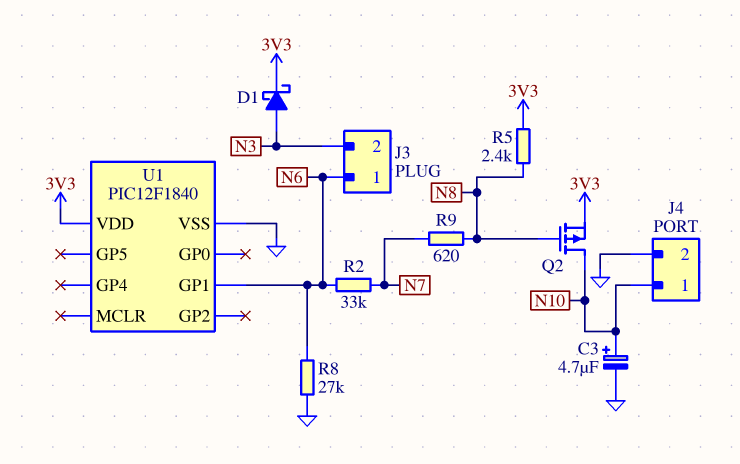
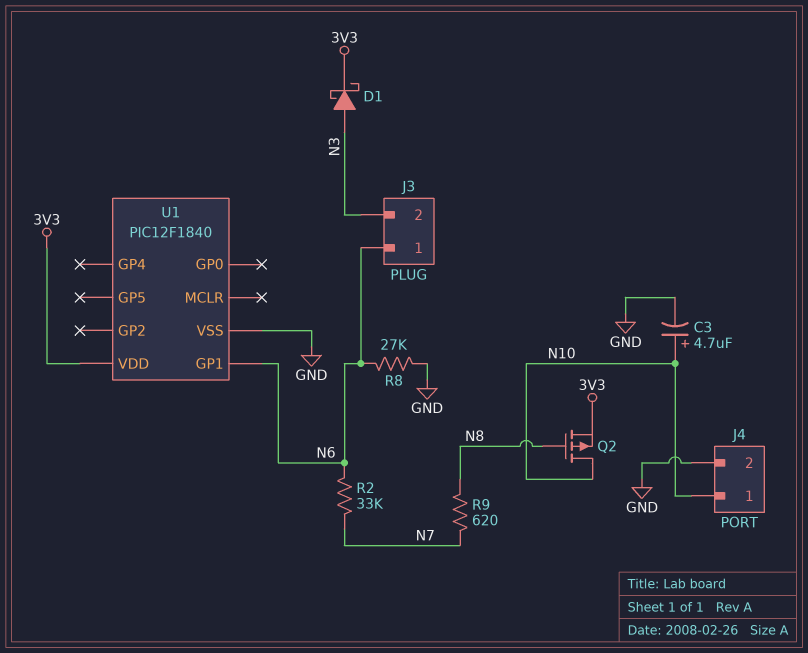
R5: 2.4k (3V3, N8) -> none

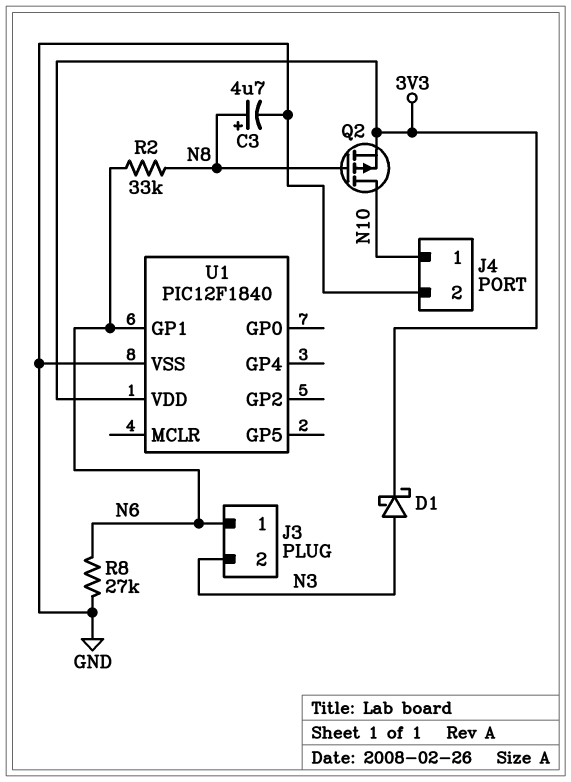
C3: 4.7uF (plus N10, minus GND) -> 4.7uF (plus N8, minus GND)
R2: 33k (N6, N7) -> 33k (N6, N8)
R9: 620 (N7, N8) -> none

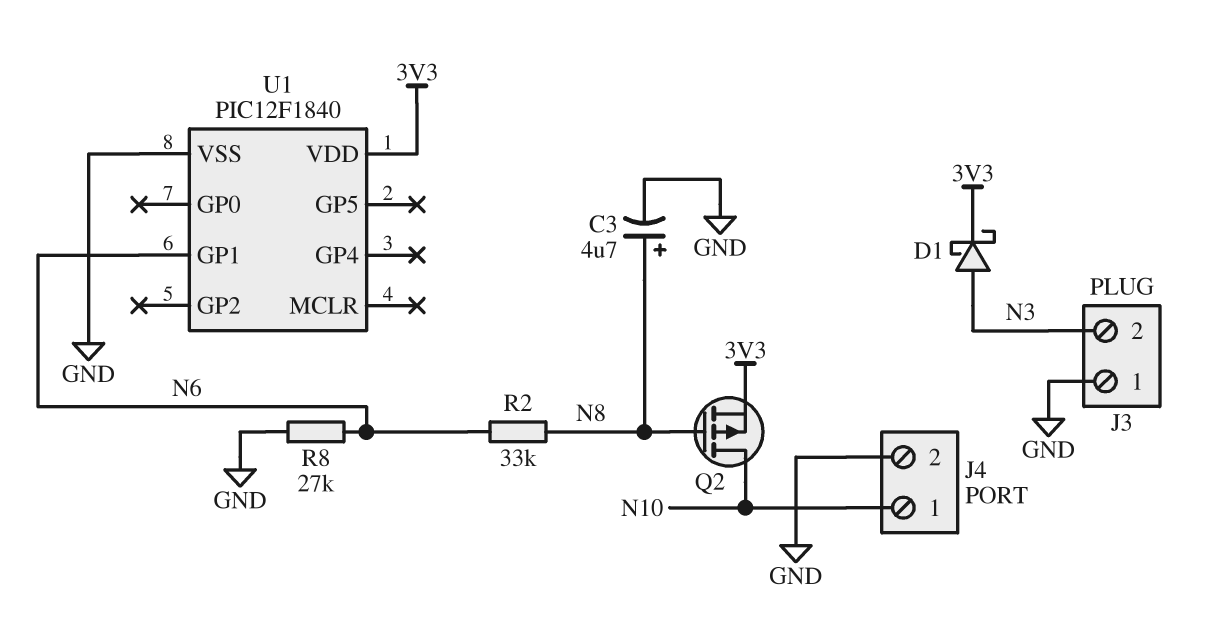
J3 pin 1: N6 -> GND

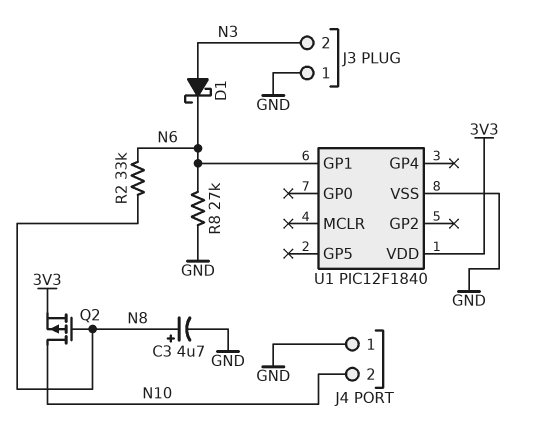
D1: schottky (A N3, K 3V3) -> schottky (A N3, K N6)
J4 pin 1: N10 -> GND
J4 pin 2: GND -> N10

